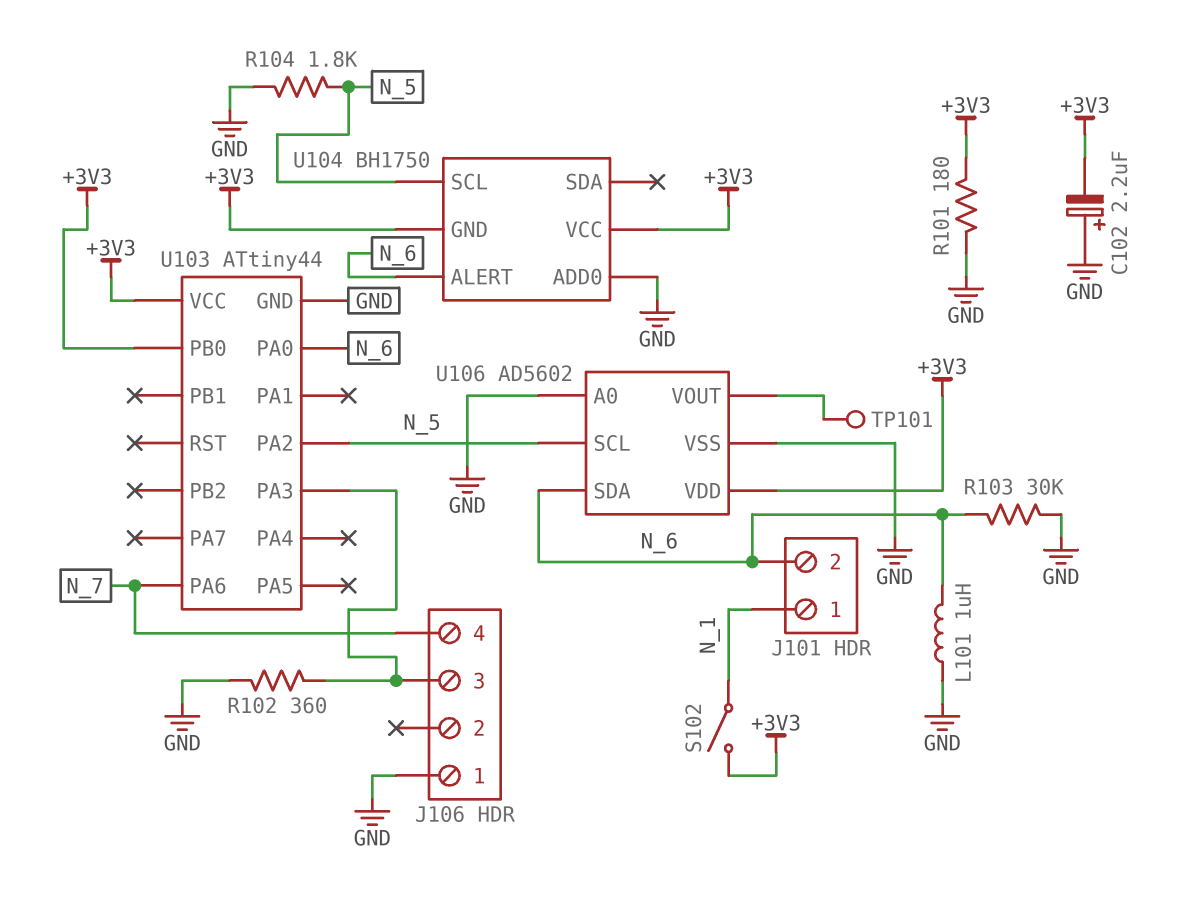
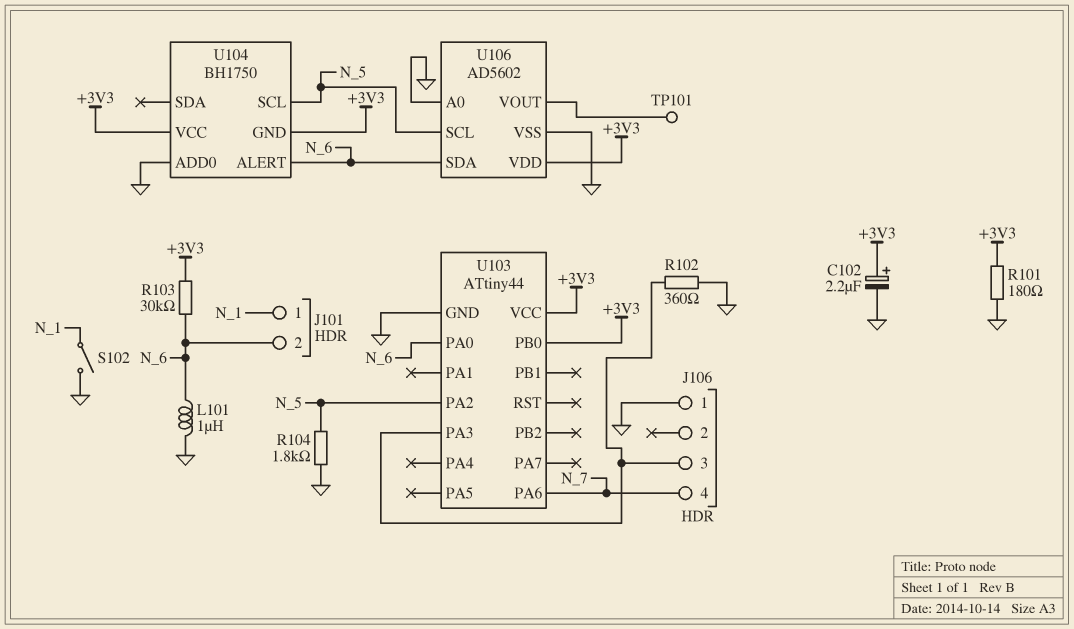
C102: 2.2uF (plus GND, minus +3V3) -> 2.2uF (plus +3V3, minus GND)
R103: 30k (GND, N_6) -> 30k (+3V3, N_6)
S102: switch (+3V3, N_1) -> switch (GND, N_1)

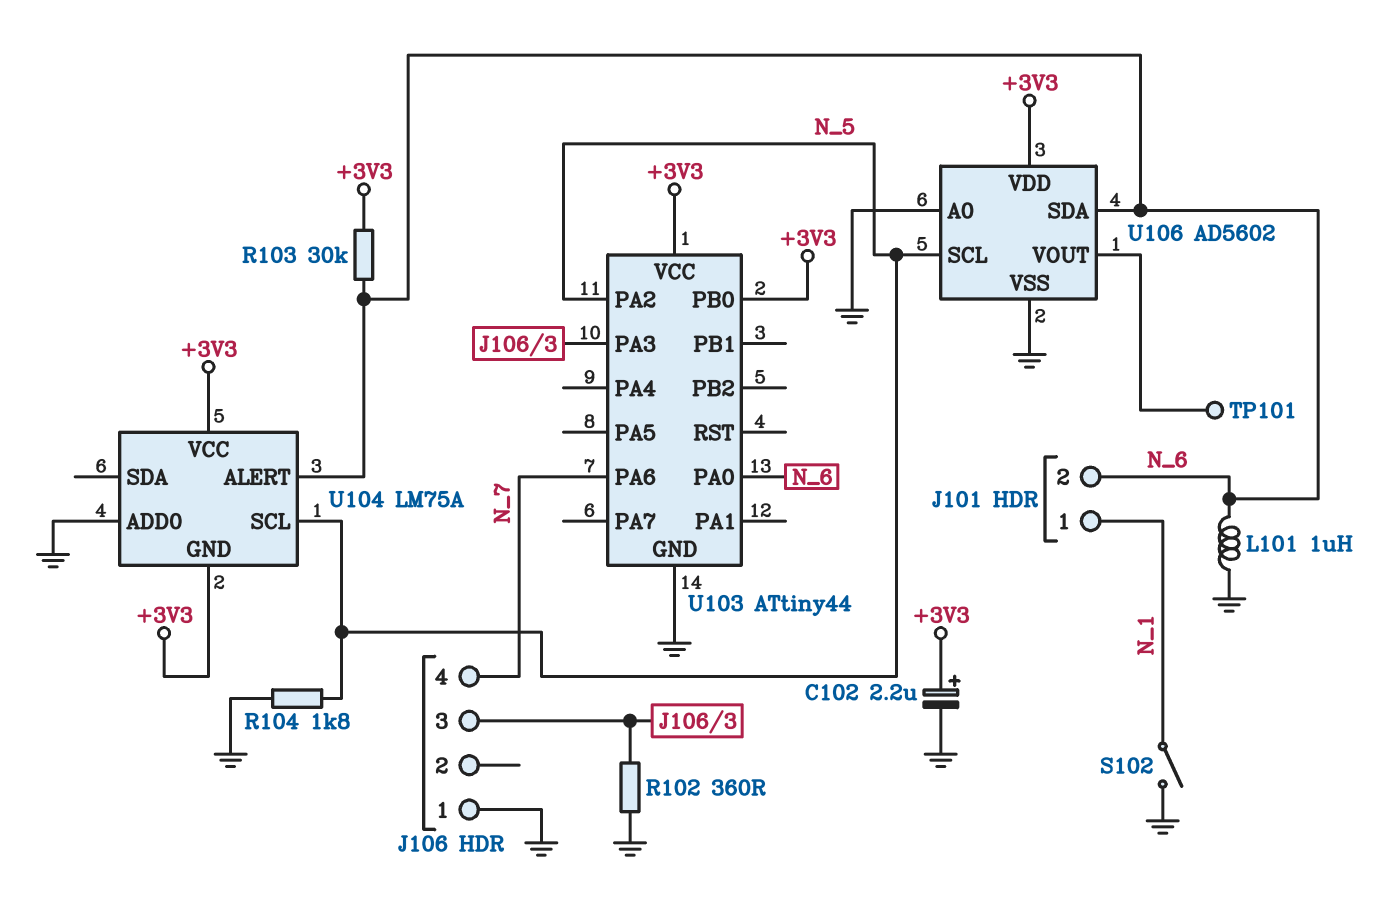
R101: 180 (+3V3, GND) -> none
U104: BH1750 -> LM75A

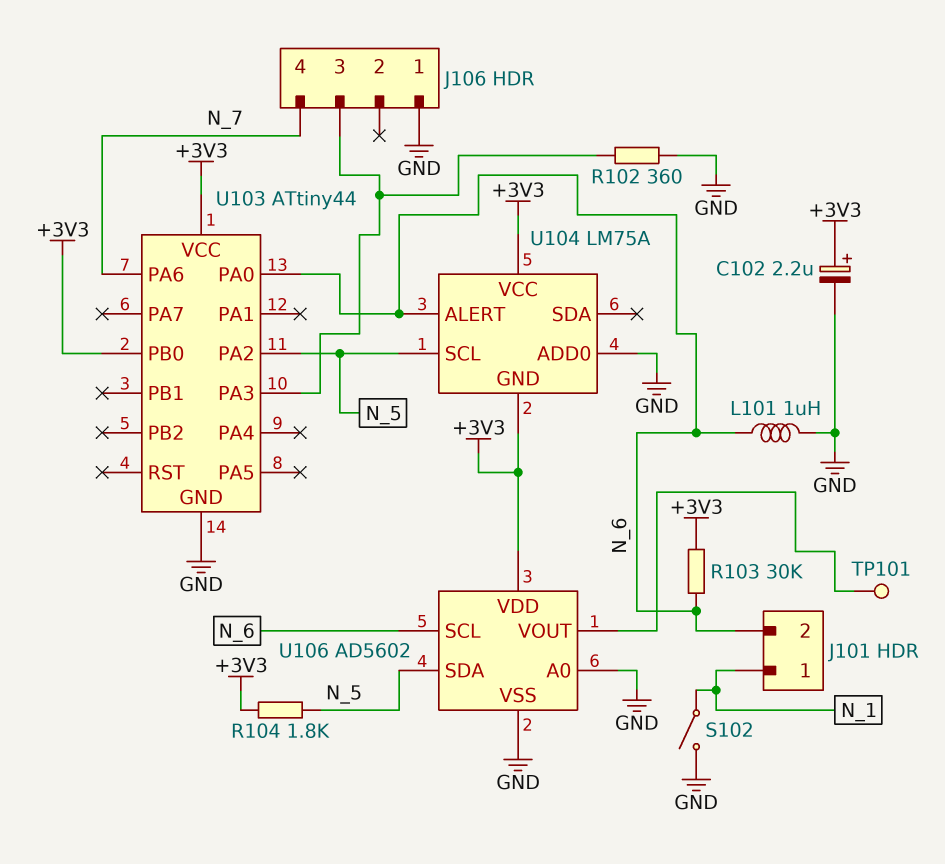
R104: 1.8k (GND, N_5) -> 1.8k (+3V3, N_5)
U106 pin SCL: N_5 -> N_6
U106 pin SDA: N_6 -> N_5

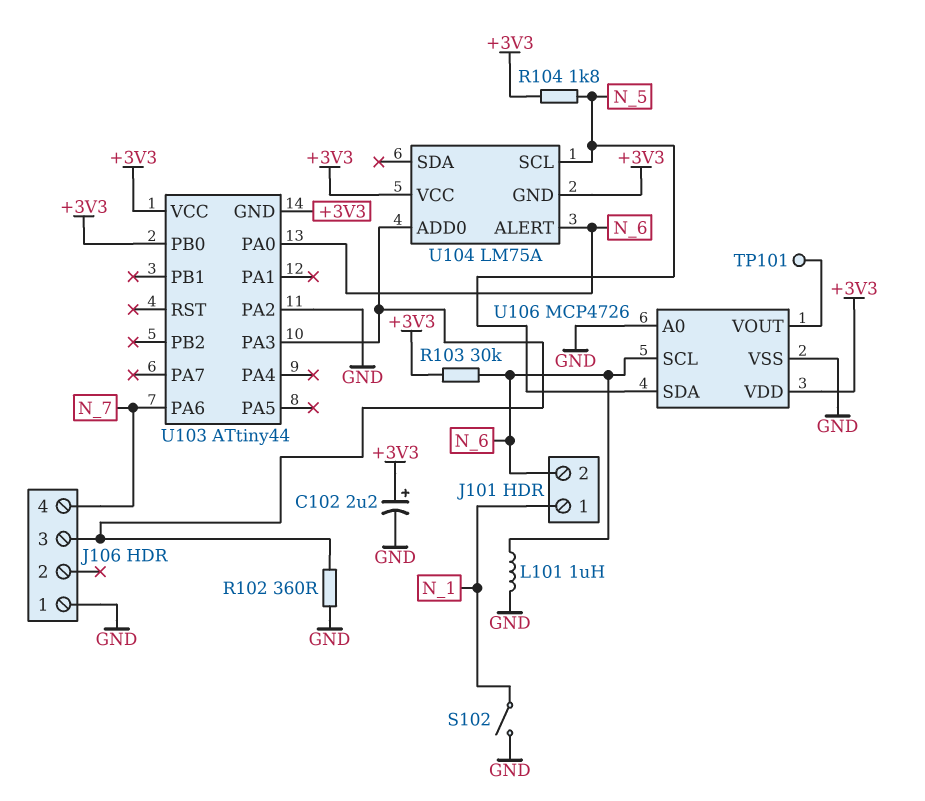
U103 pin GND: GND -> +3V3
U103 pin PA2: N_5 -> GND
U104 pin ADD0: GND -> J106/3
U106: AD5602 -> MCP4726

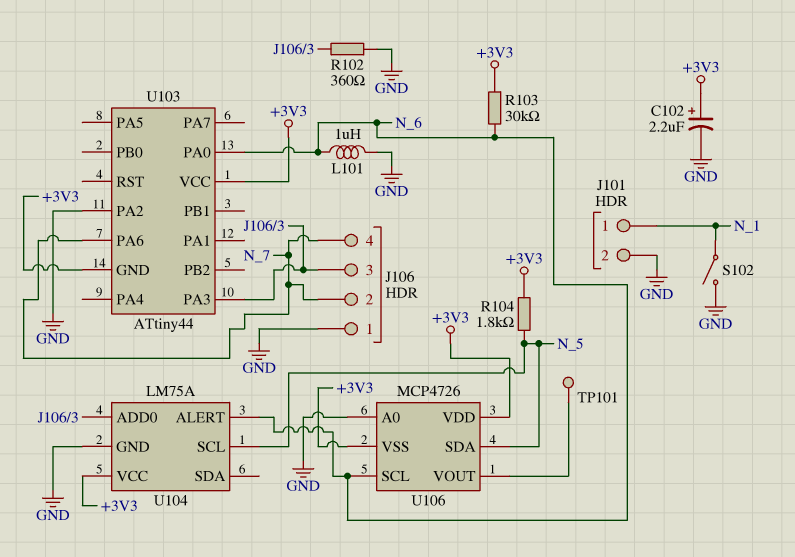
J101 pin 2: N_6 -> GND
J106 pin 2: none -> N_7
U103 pin PB0: +3V3 -> none
U104 pin GND: +3V3 -> GND
U106 pin VSS: GND -> +3V3

